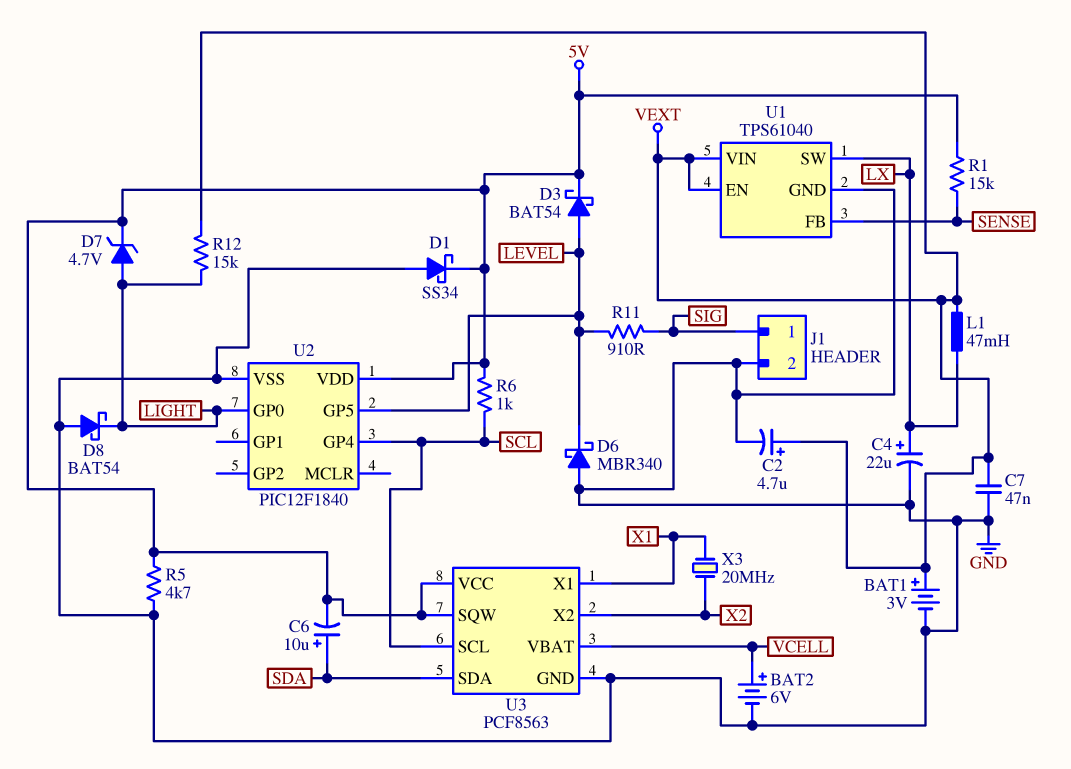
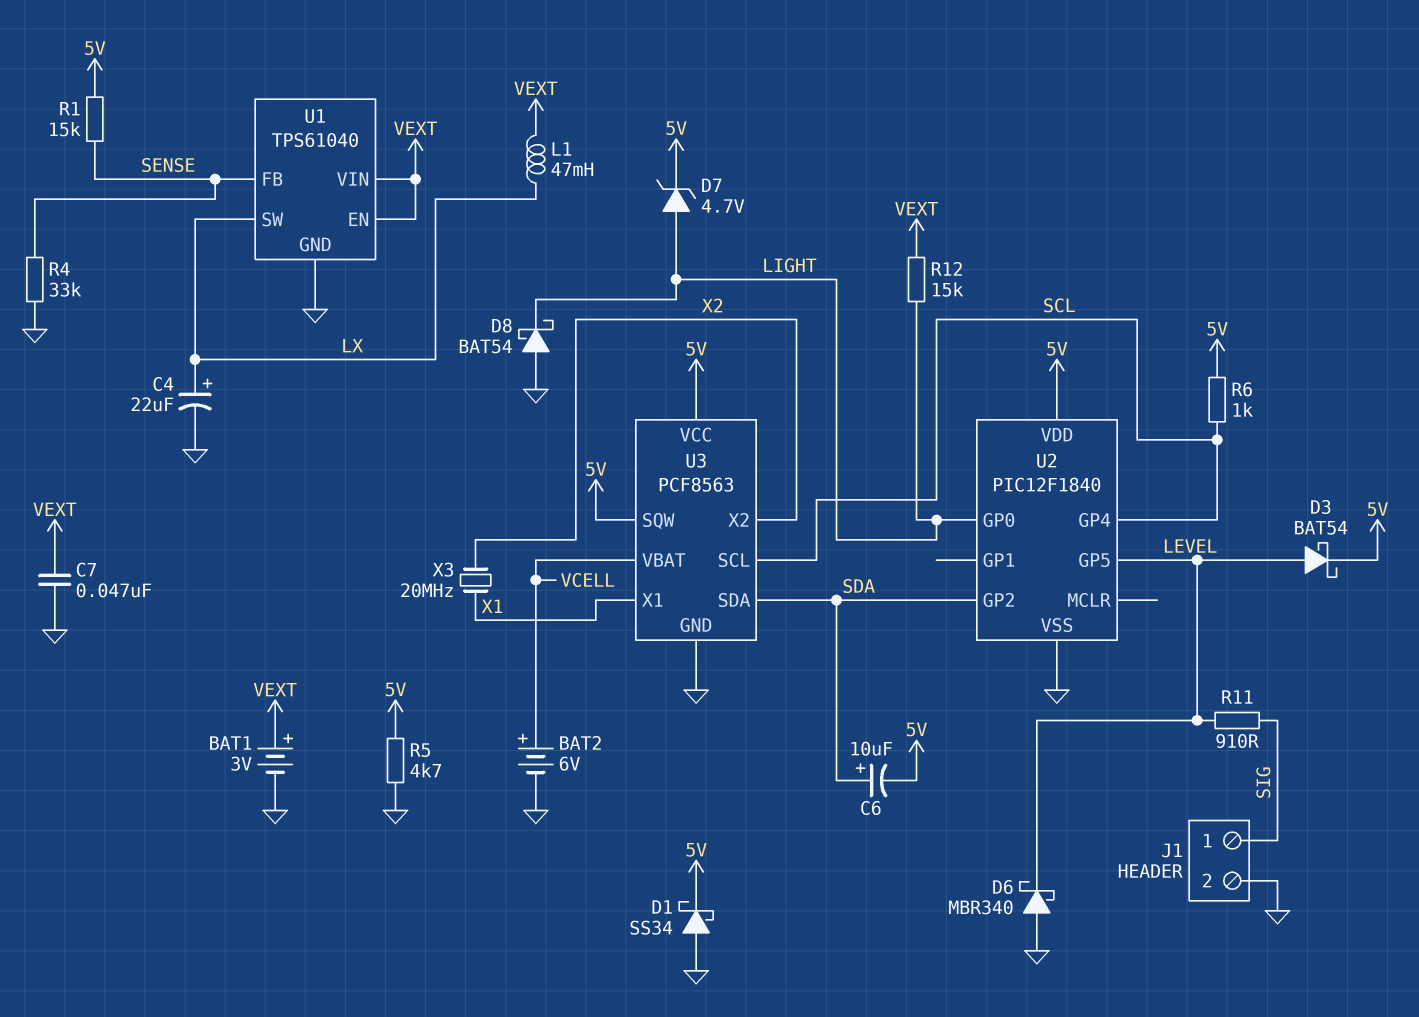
C2: 4.7uF (plus VEXT, minus GND) -> none
R4: none -> 33k (GND, SENSE)
U2 pin GP2: none -> SDA

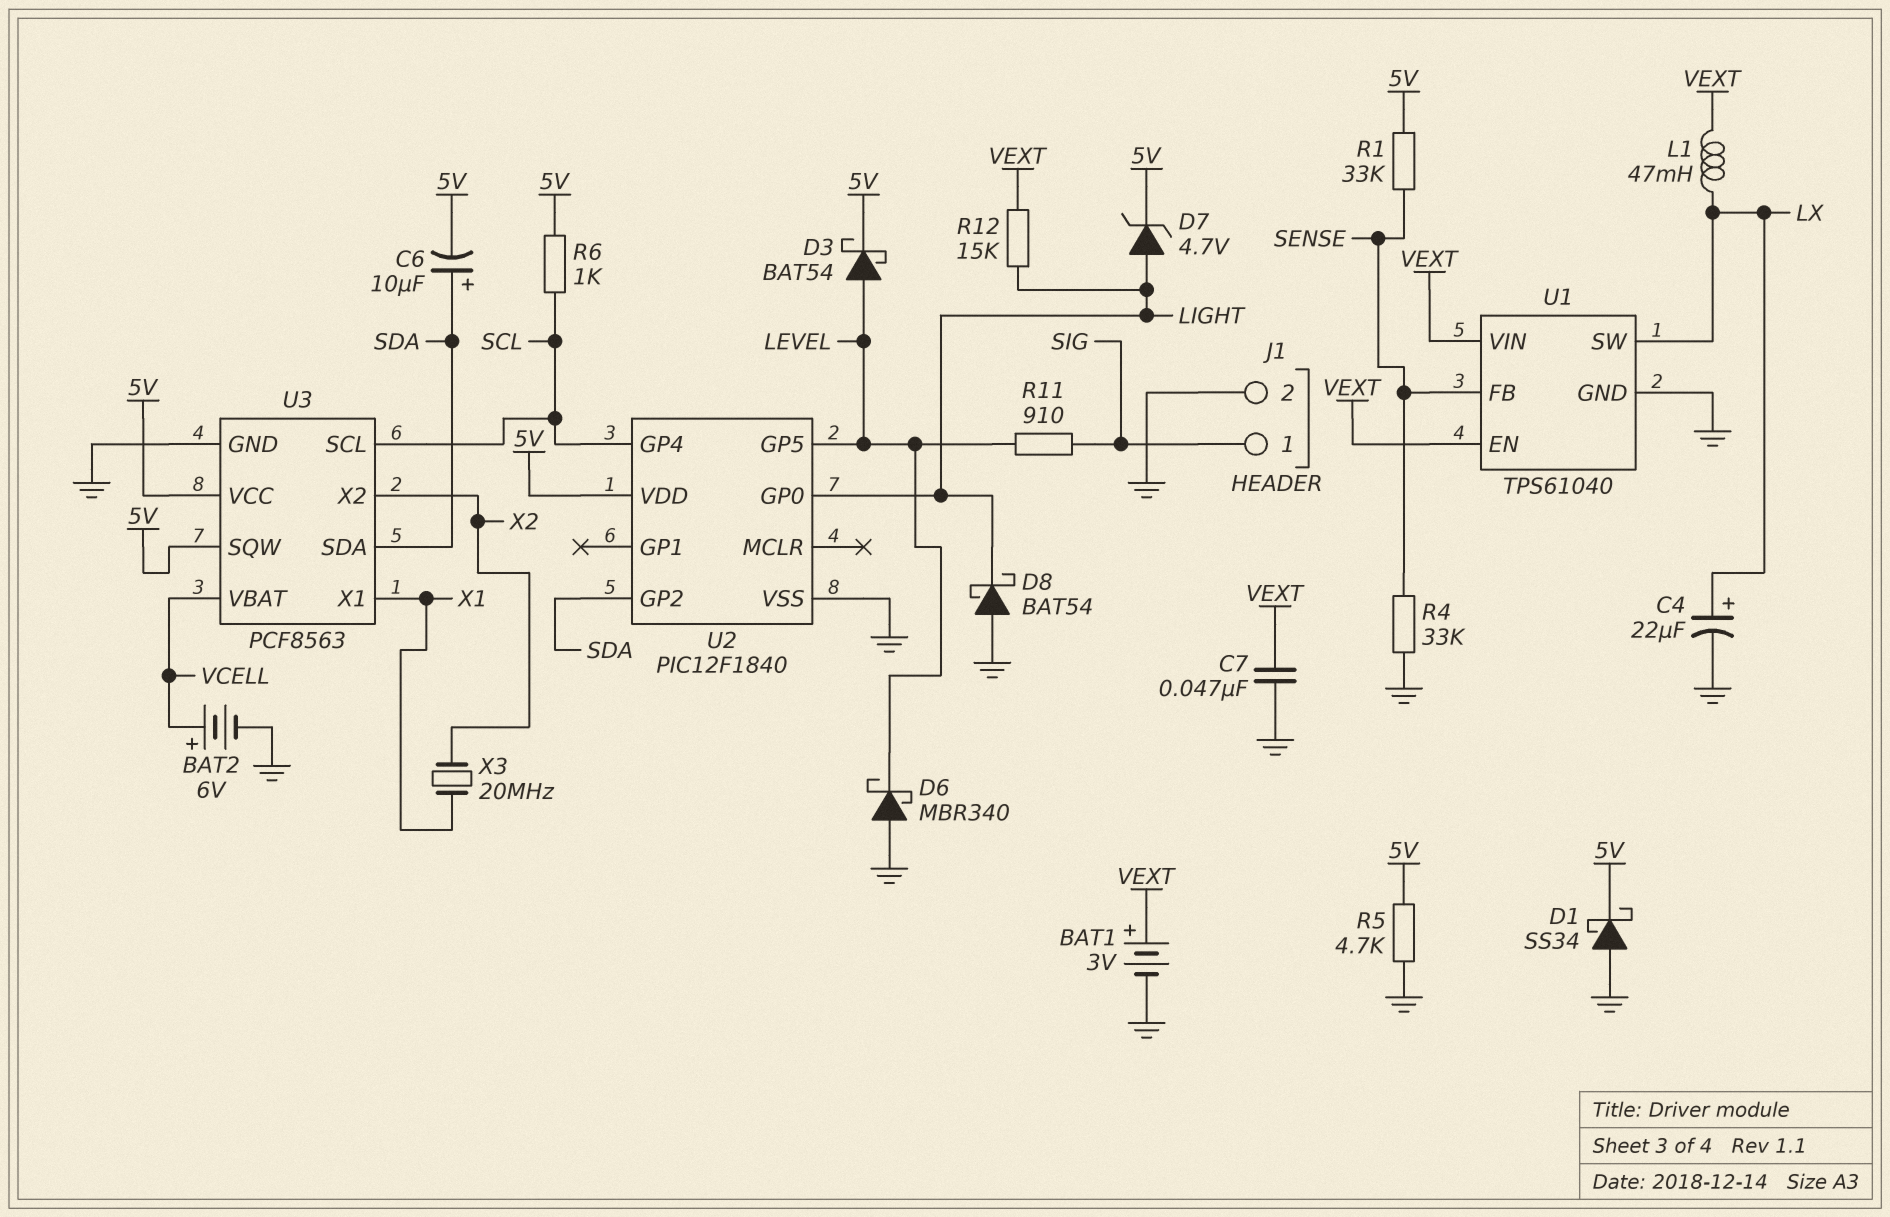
R1: 15k (5V, SENSE) -> 33k (5V, SENSE)

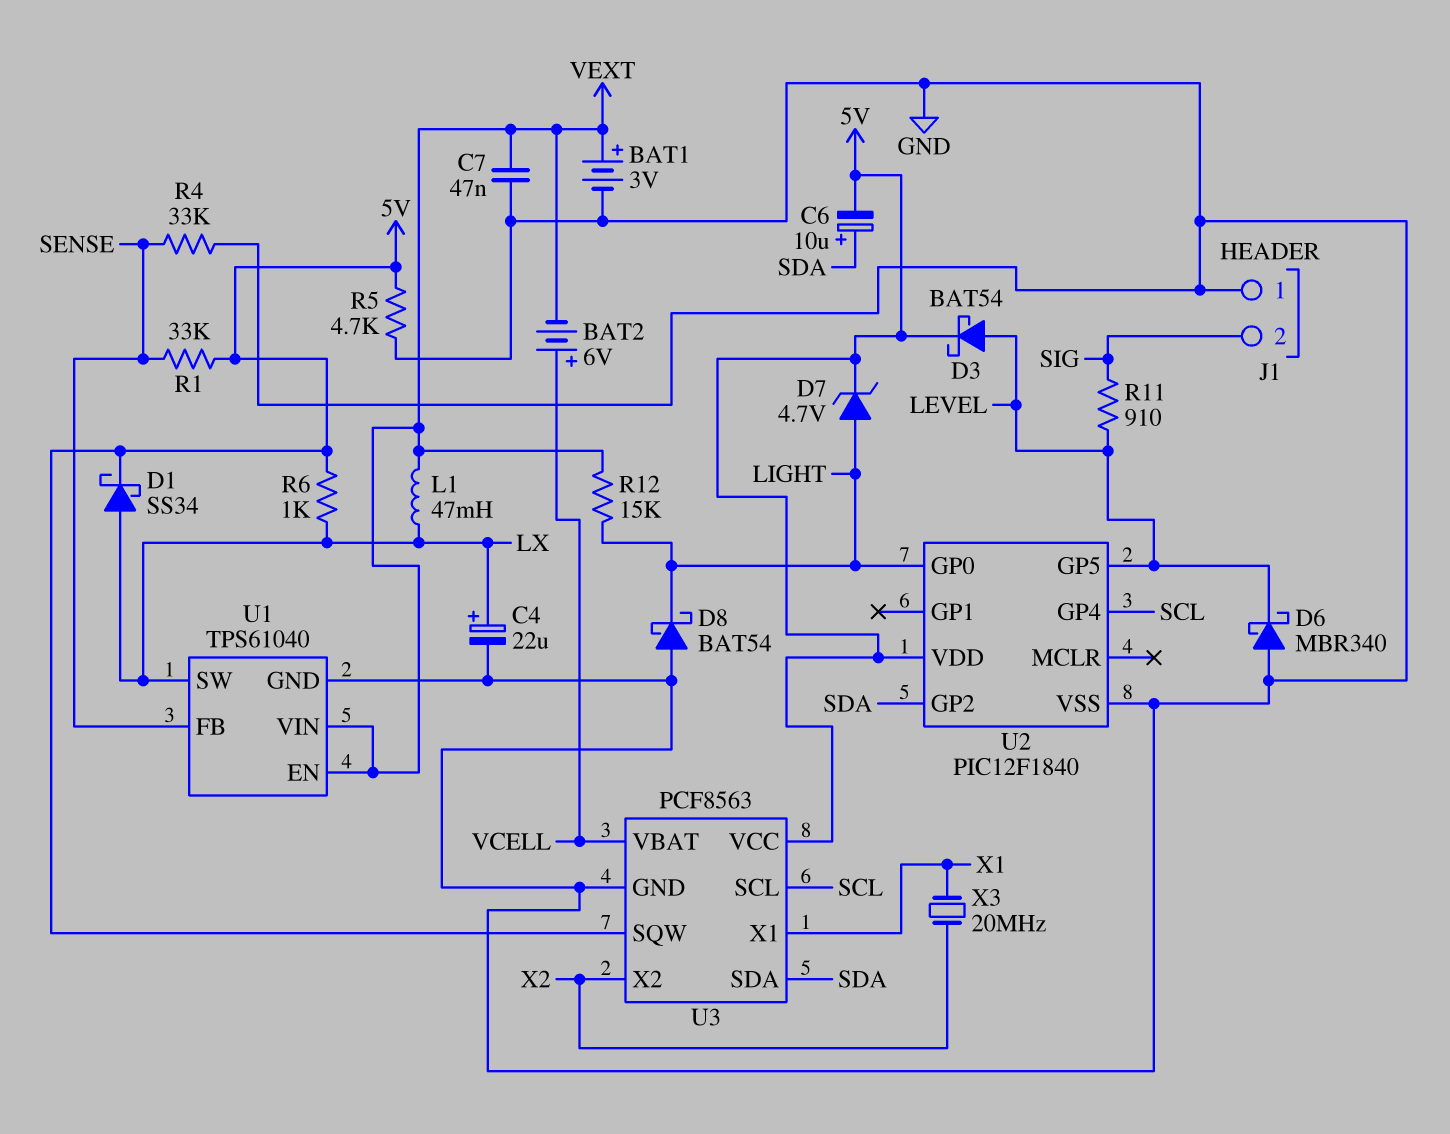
BAT2: 6V (plus VCELL, minus GND) -> 6V (plus VCELL, minus VEXT)
D1: schottky SS34 (A GND, K 5V) -> schottky SS34 (A LX, K 5V)
J1 pin 1: SIG -> GND
J1 pin 2: GND -> SIG
R6: 1k (5V, SCL) -> 1k (5V, LX)

